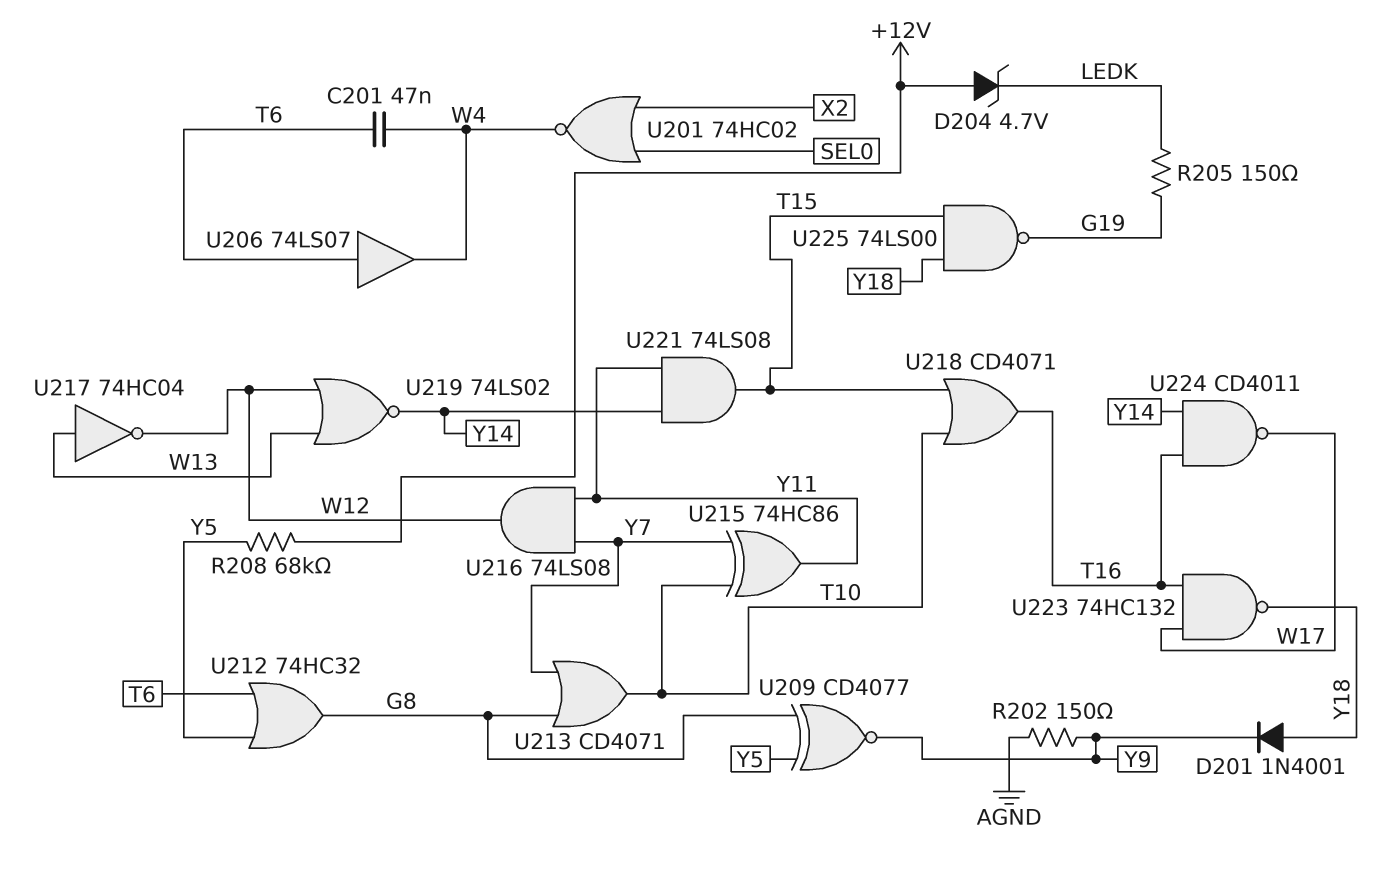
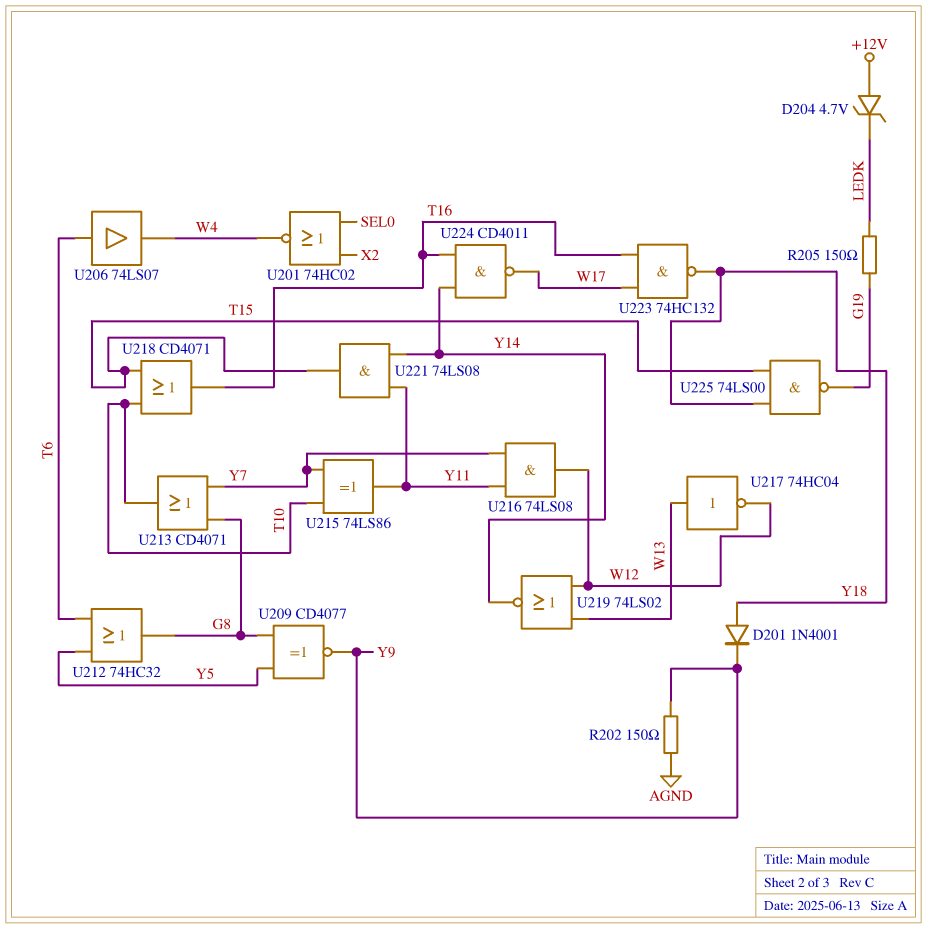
C201: 47nF (T6, W4) -> none
R208: 68k (+12V, Y5) -> none
U215: XOR 74HC86 (in T10, in Y7, out Y11) -> XOR 74LS86 (in T10, in Y7, out Y11)

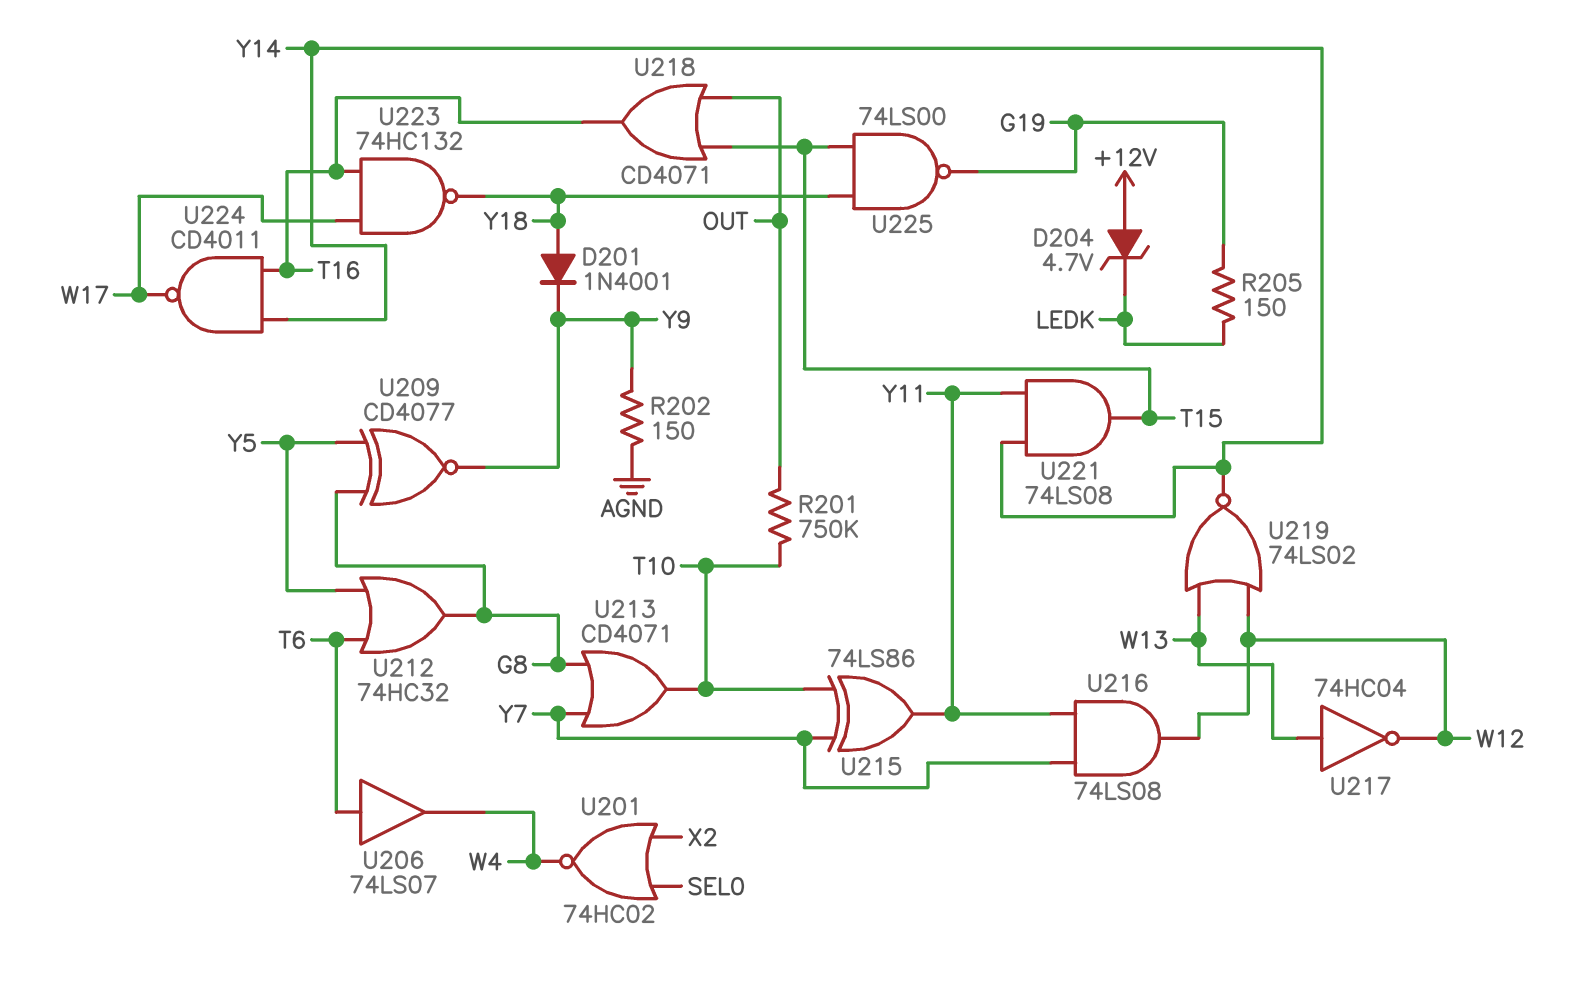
R201: none -> 750k (OUT, T10)
U218: OR CD4071 (in T10, in T15, out T16) -> OR CD4071 (in OUT, in T15, out T16)

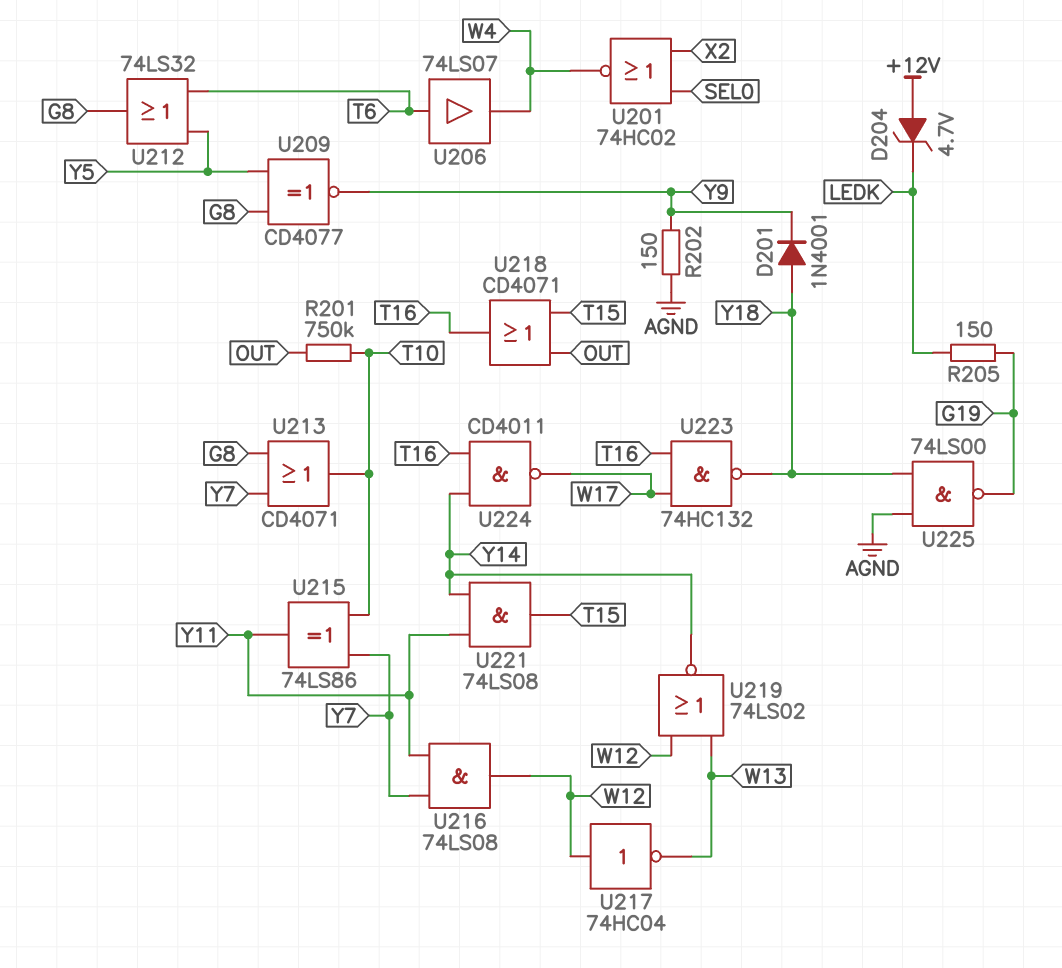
U212: OR 74HC32 (in T6, in Y5, out G8) -> OR 74LS32 (in T6, in Y5, out G8)
U217: NOT 74HC04 (in W13, out W12) -> NOT 74HC04 (in W12, out W13)
U225: NAND 74LS00 (in T15, in Y18, out G19) -> NAND 74LS00 (in AGND, in Y18, out G19)

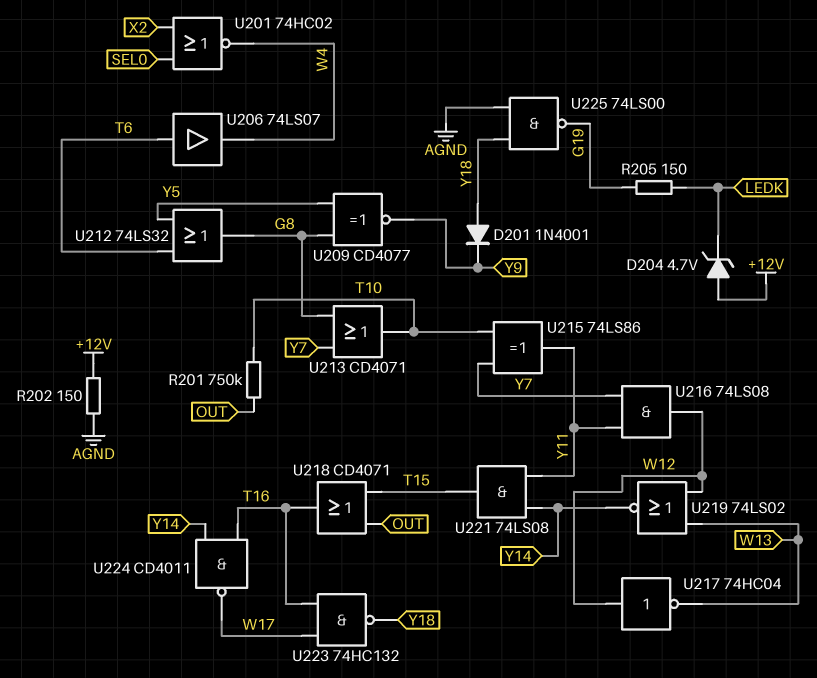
R202: 150 (AGND, Y9) -> 150 (+12V, AGND)

